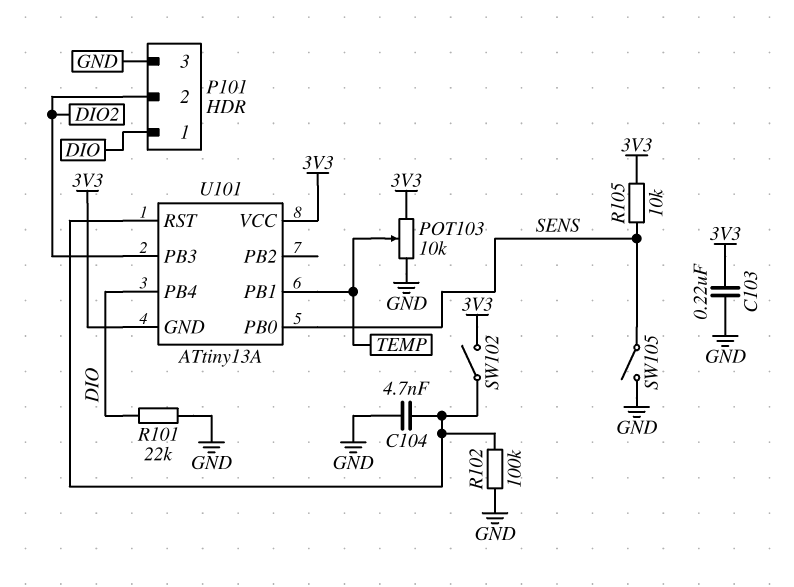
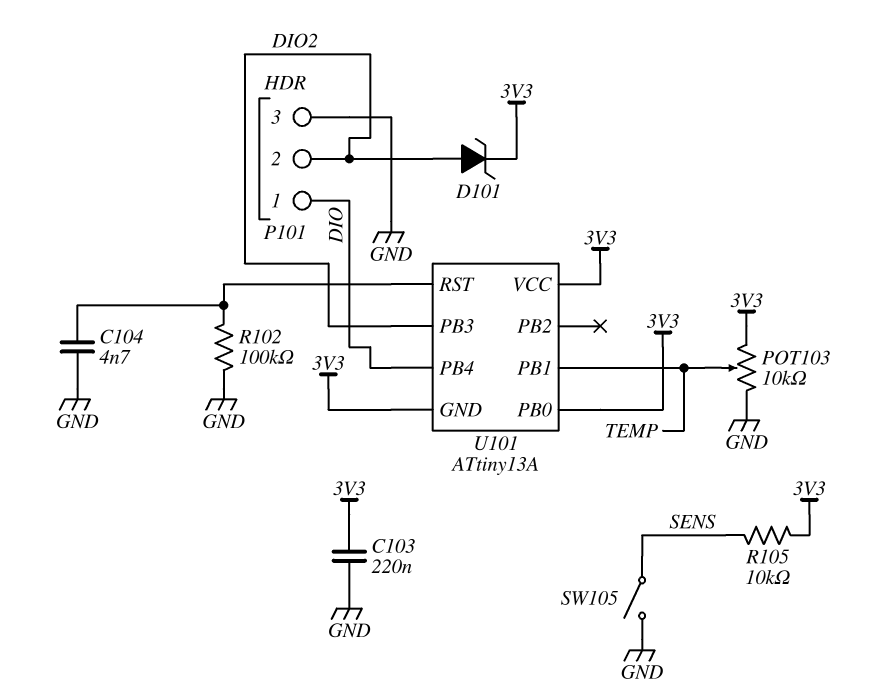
D101: none -> zener (A DIO2, K 3V3)
R101: 22k (DIO, GND) -> none
SW102: switch (3V3, U101/RST) -> none
U101 pin PB0: SENS -> 3V3

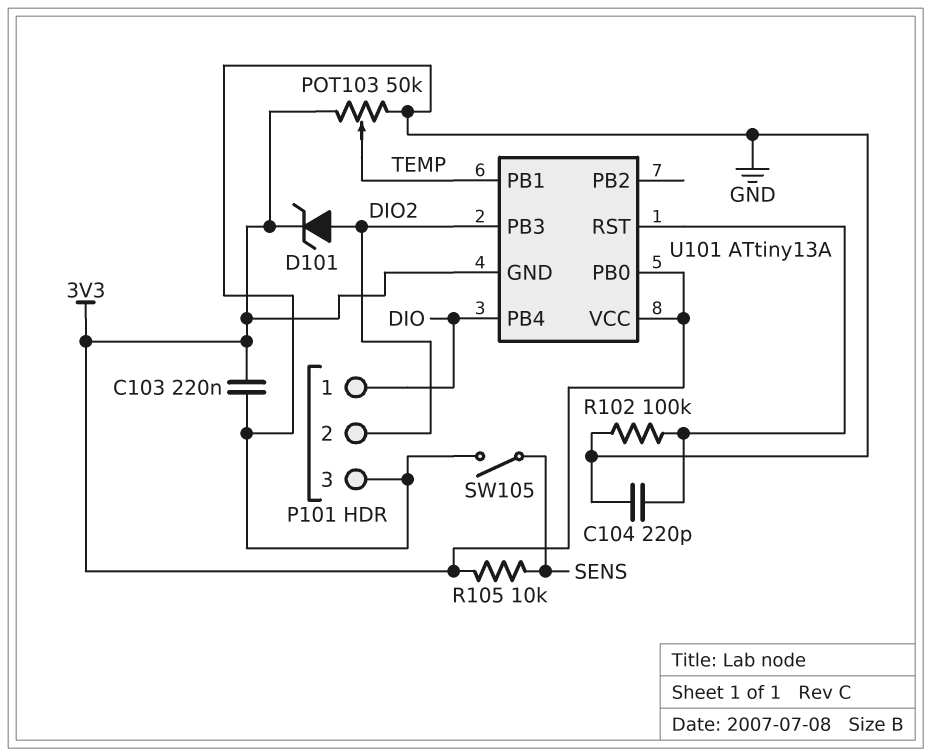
C104: 4.7nF (GND, U101/RST) -> 220pF (GND, U101/RST)
POT103: 10k (3V3, GND, wiper TEMP) -> 50k (3V3, GND, wiper TEMP)

